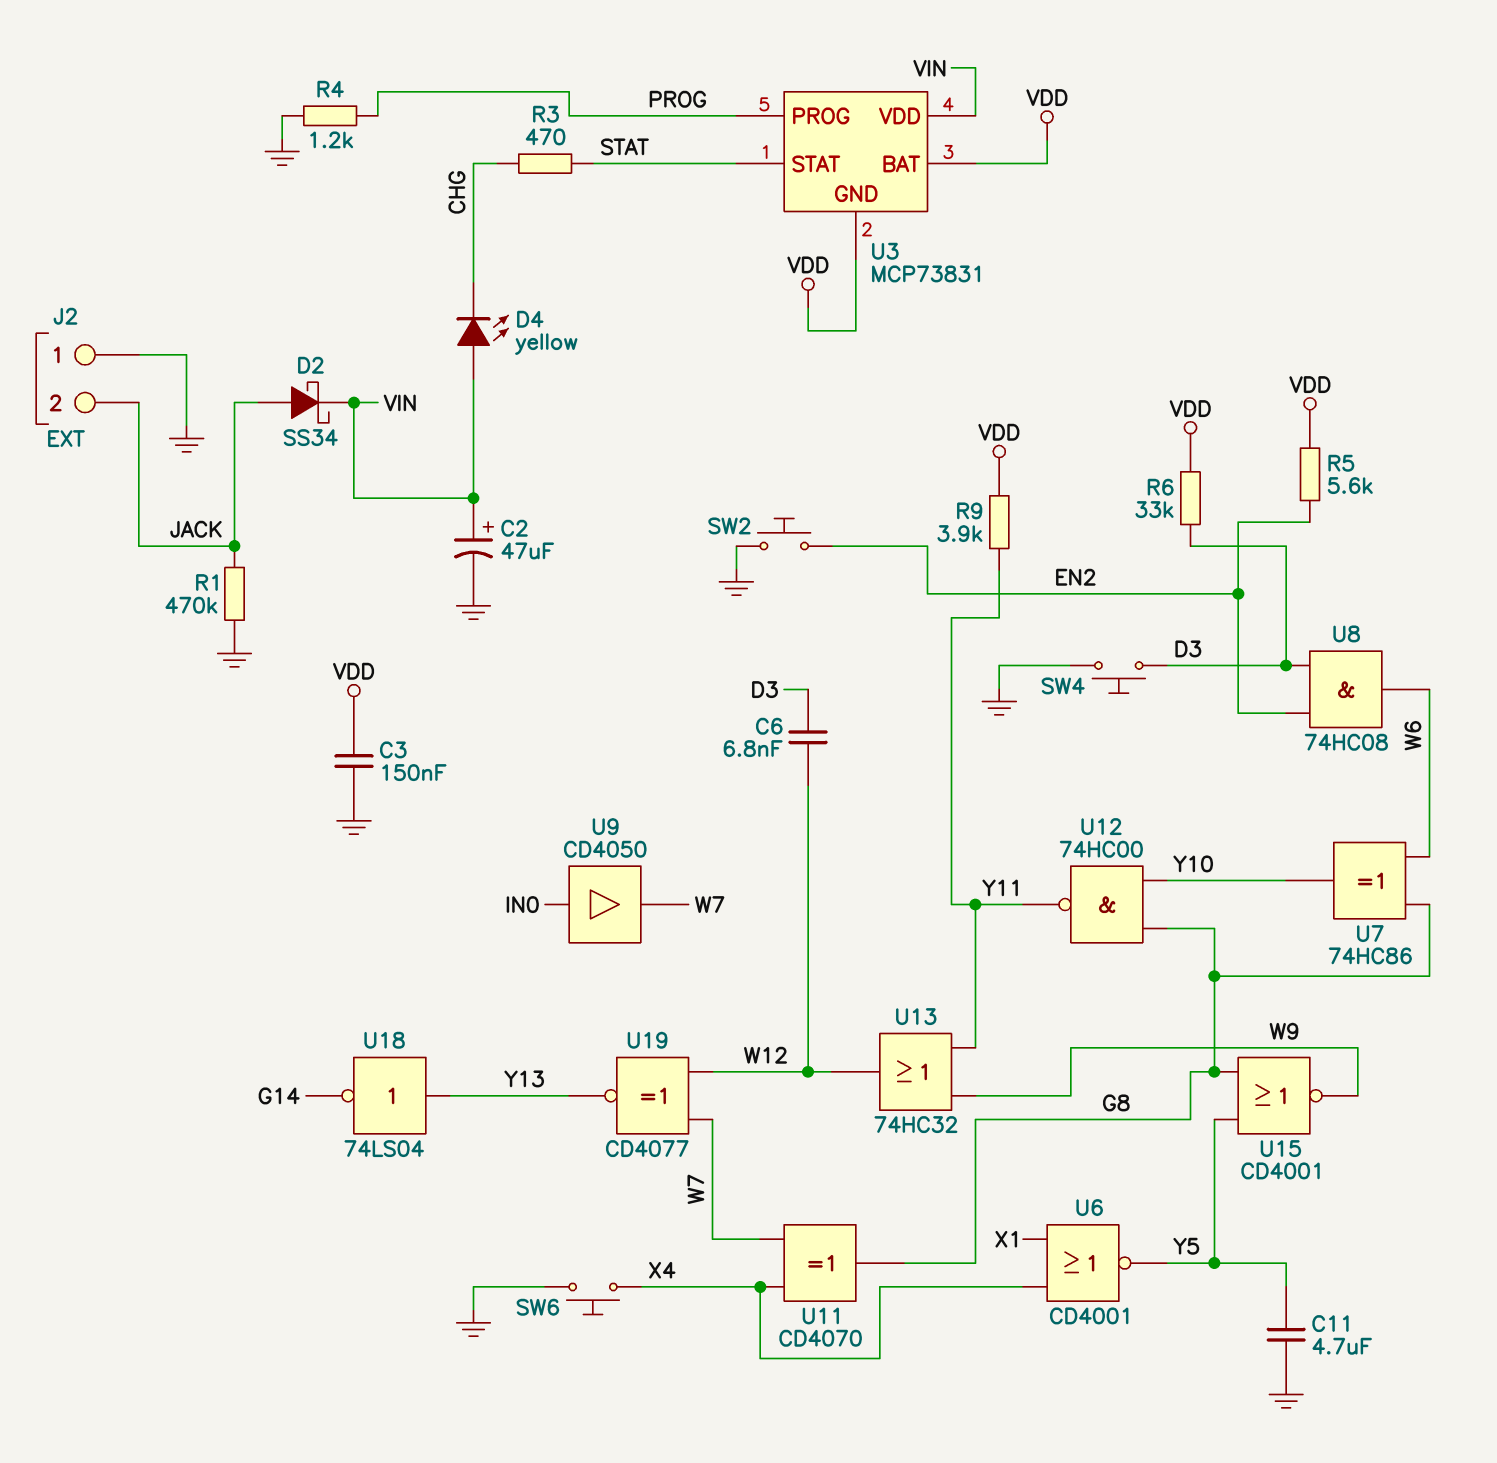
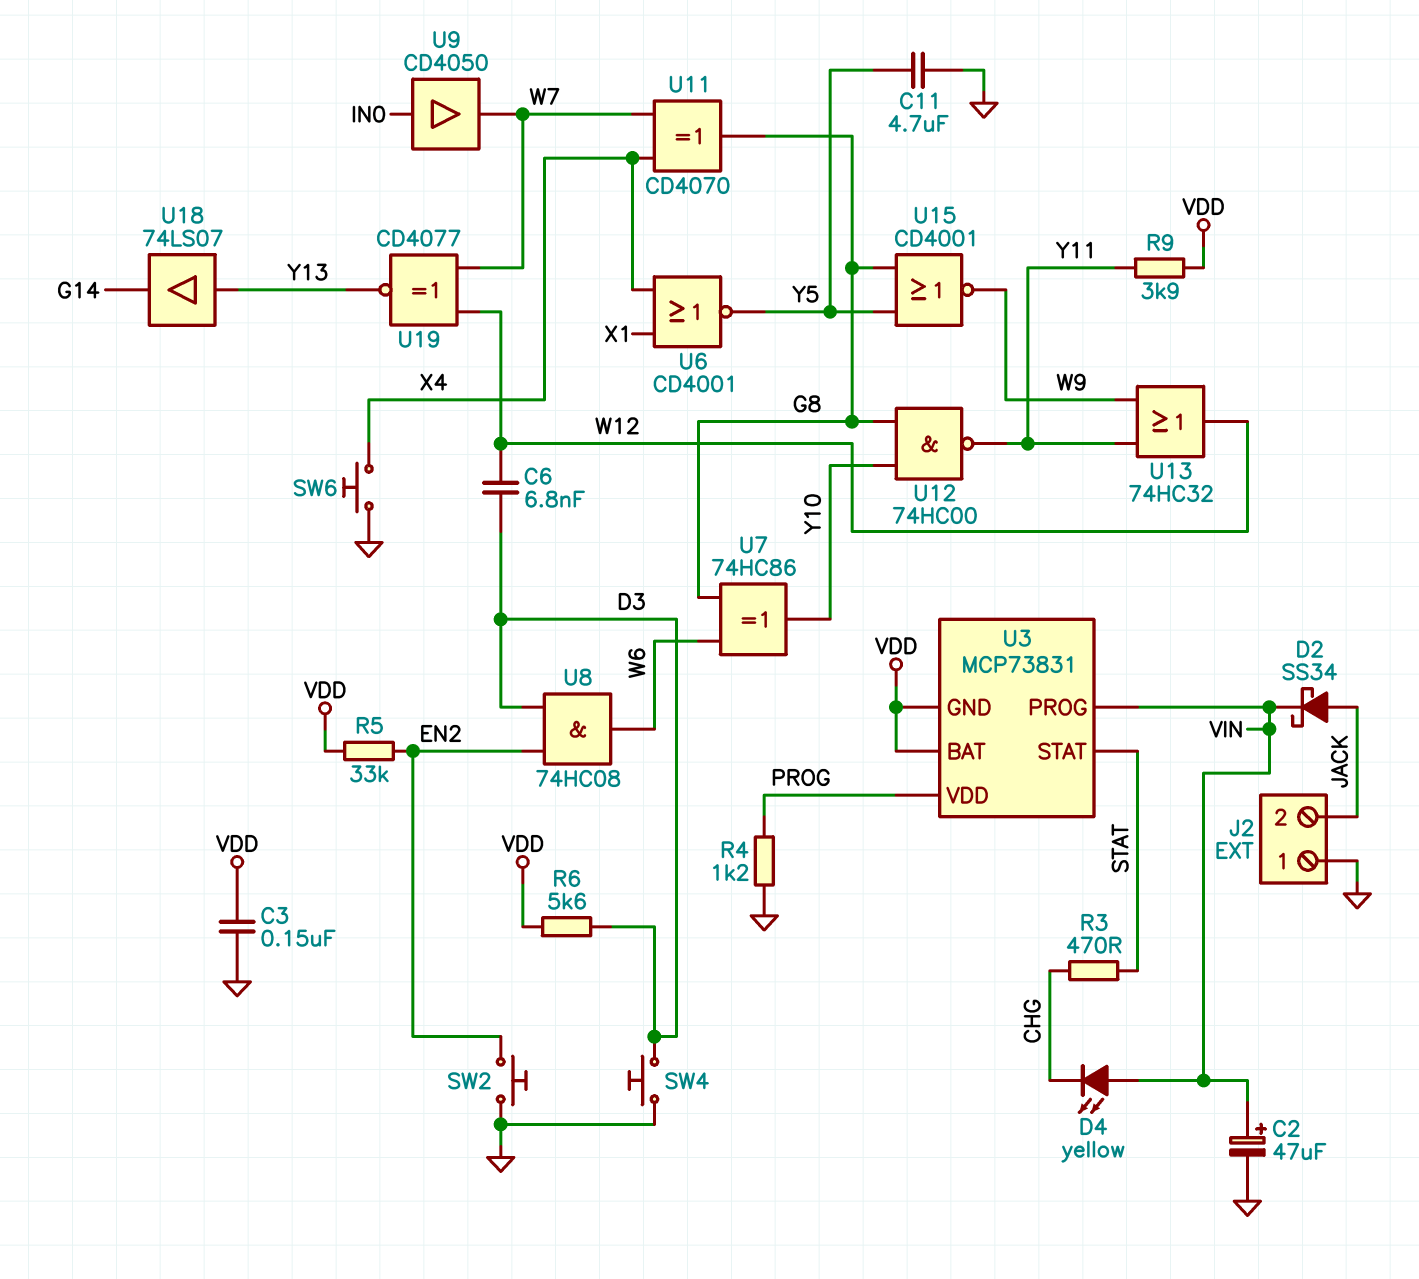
R1: 470k (GND, JACK) -> none
R5: 5.6k (EN2, VDD) -> 33k (EN2, VDD)
R6: 33k (D3, VDD) -> 5.6k (D3, VDD)
U3 pin PROG: PROG -> VIN
U3 pin VDD: VIN -> PROG
U18: NOT 74LS04 (in Y13, out G14) -> buffer 74LS07 (in Y13, out G14)

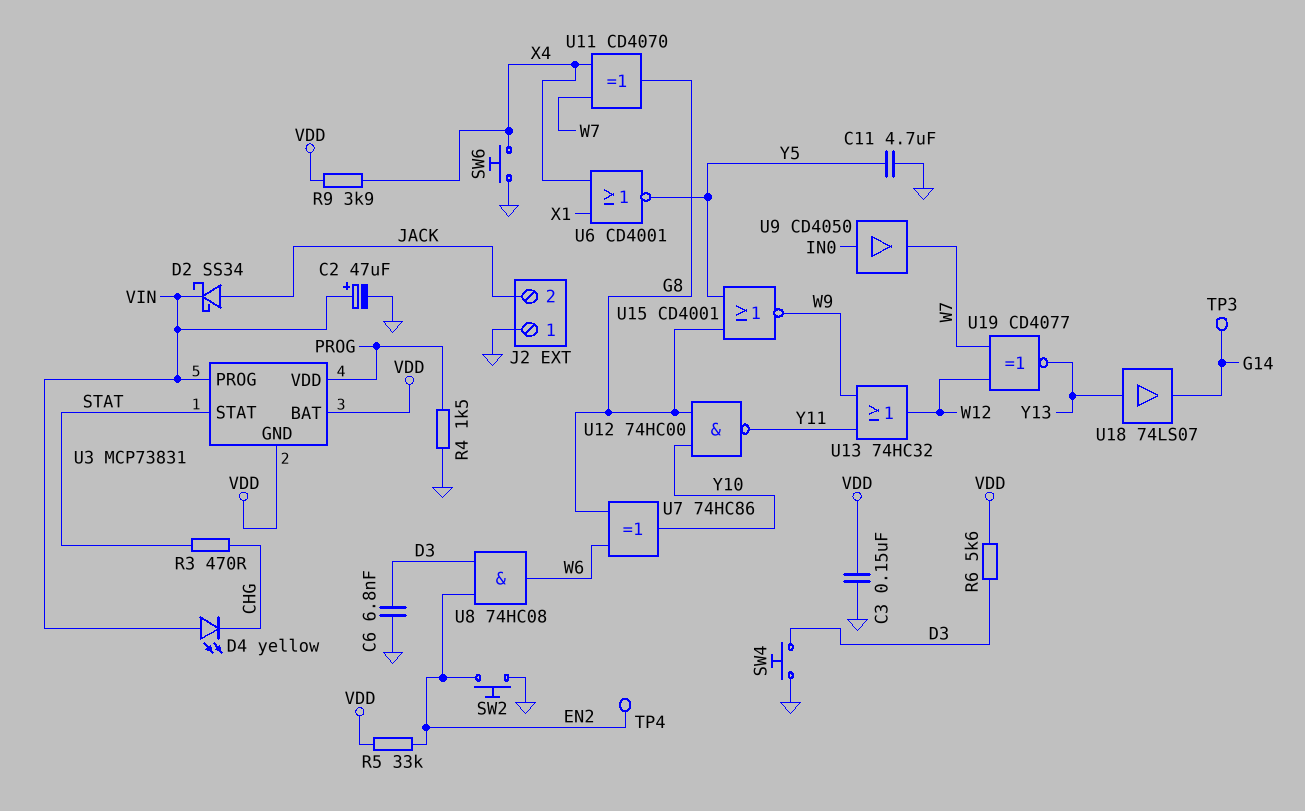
C6: 6.8nF (D3, W12) -> 6.8nF (D3, GND)
R4: 1.2k (GND, PROG) -> 1.5k (GND, PROG)
R9: 3.9k (VDD, Y11) -> 3.9k (VDD, X4)
TP3: none -> test point (G14)
TP4: none -> test point (EN2)

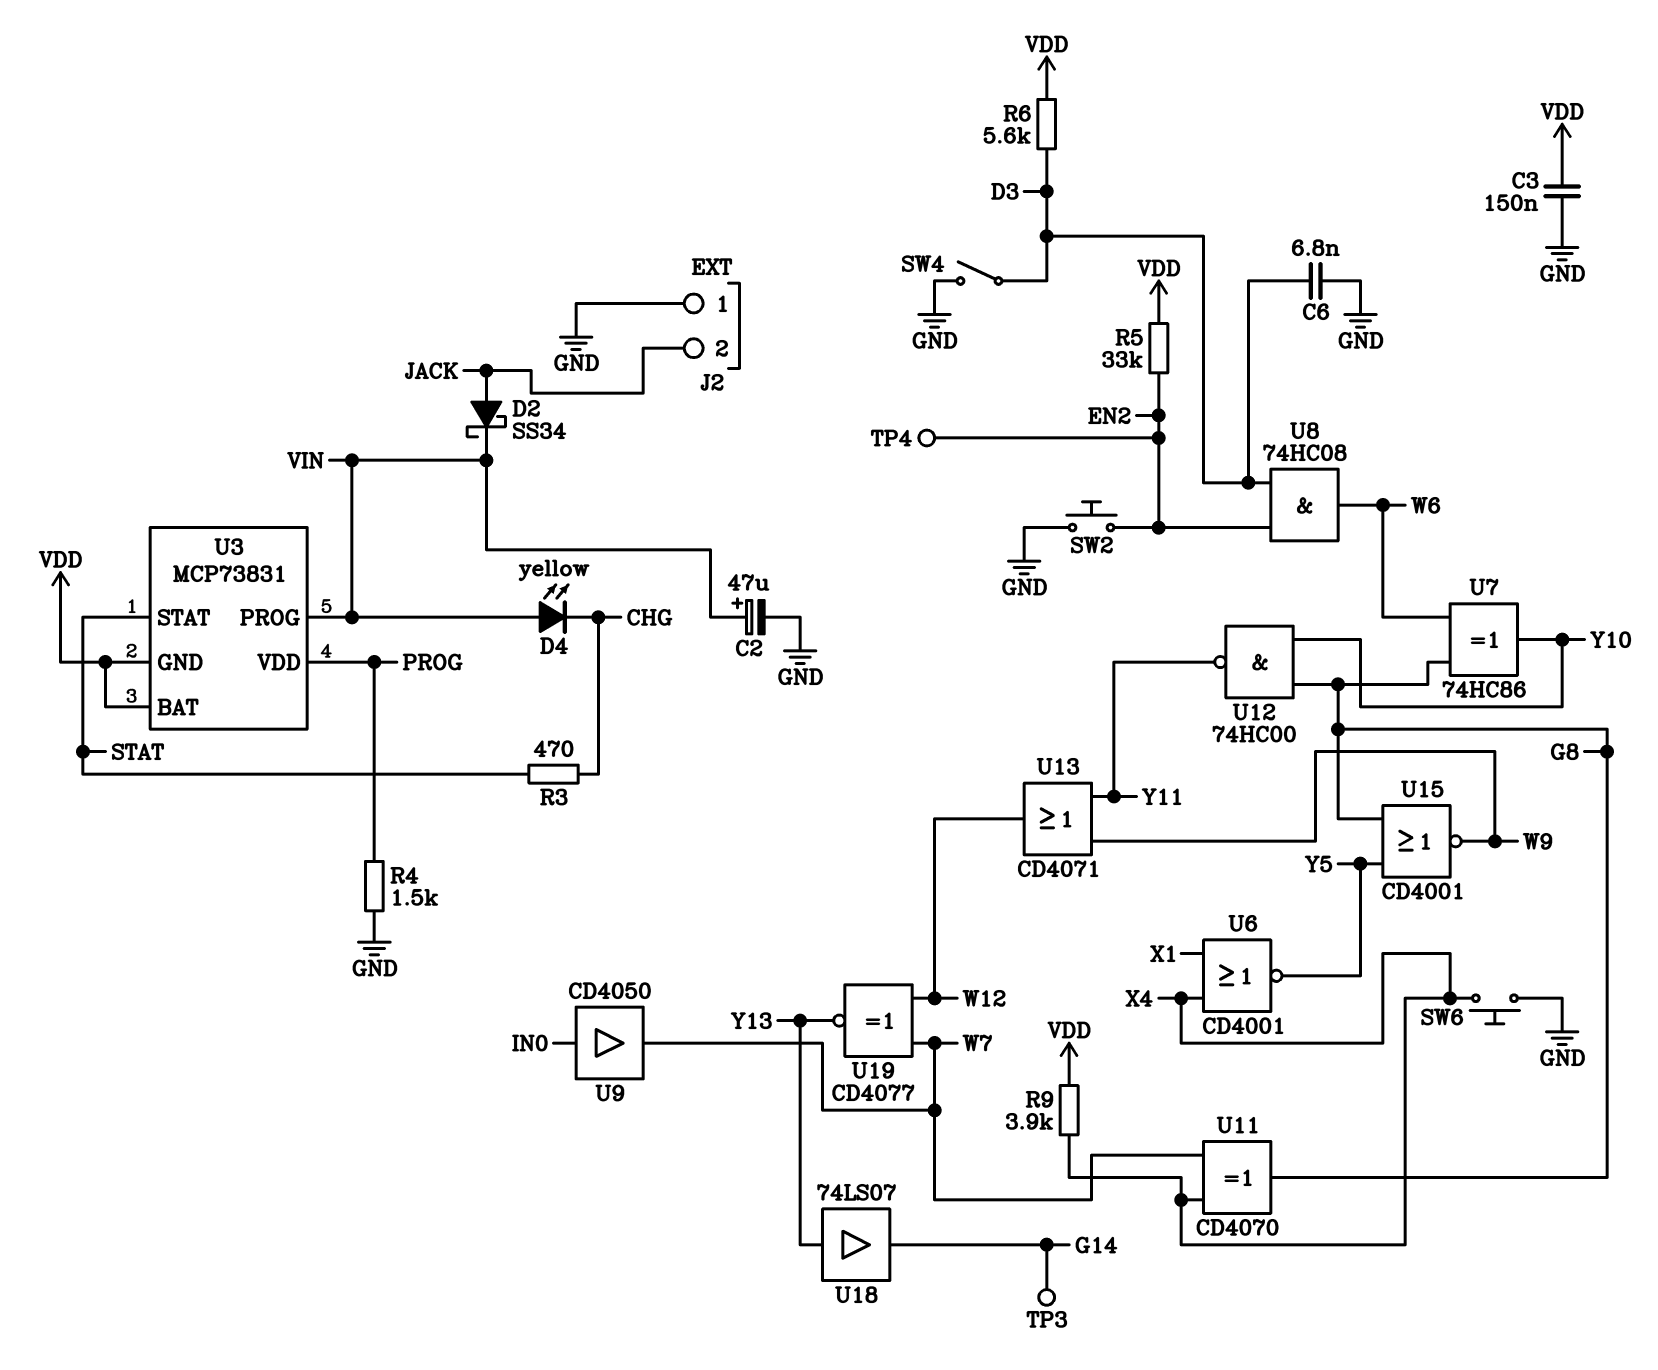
C11: 4.7uF (GND, Y5) -> none
SW4: button (D3, GND) -> switch (D3, GND)
U13: OR 74HC32 (in W9, in Y11, out W12) -> OR CD4071 (in W9, in Y11, out W12)

